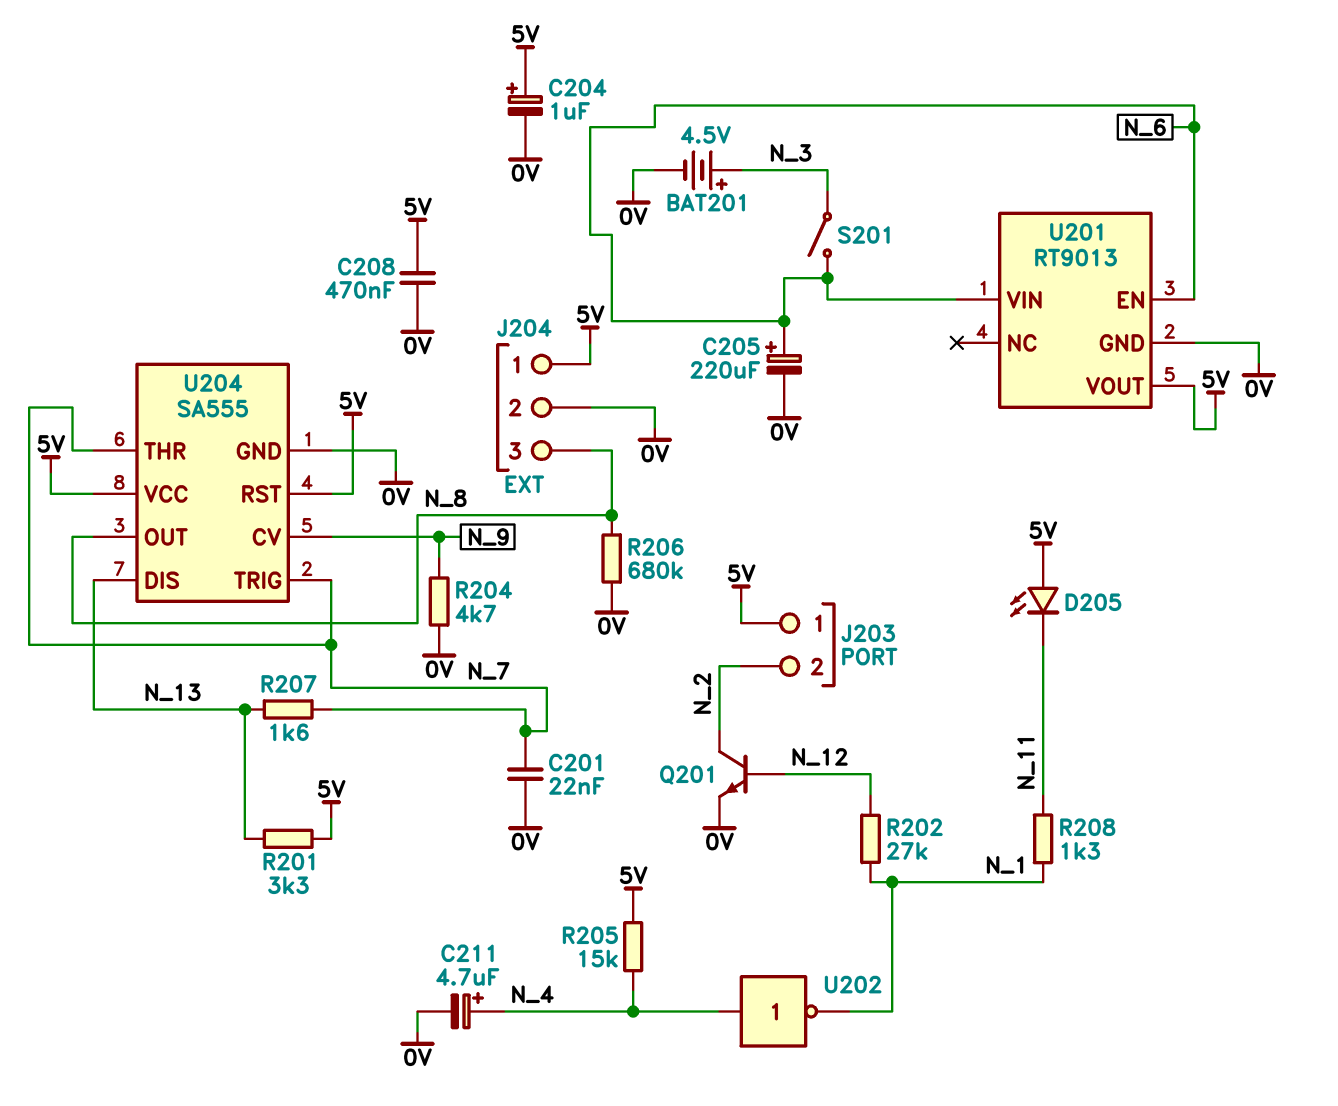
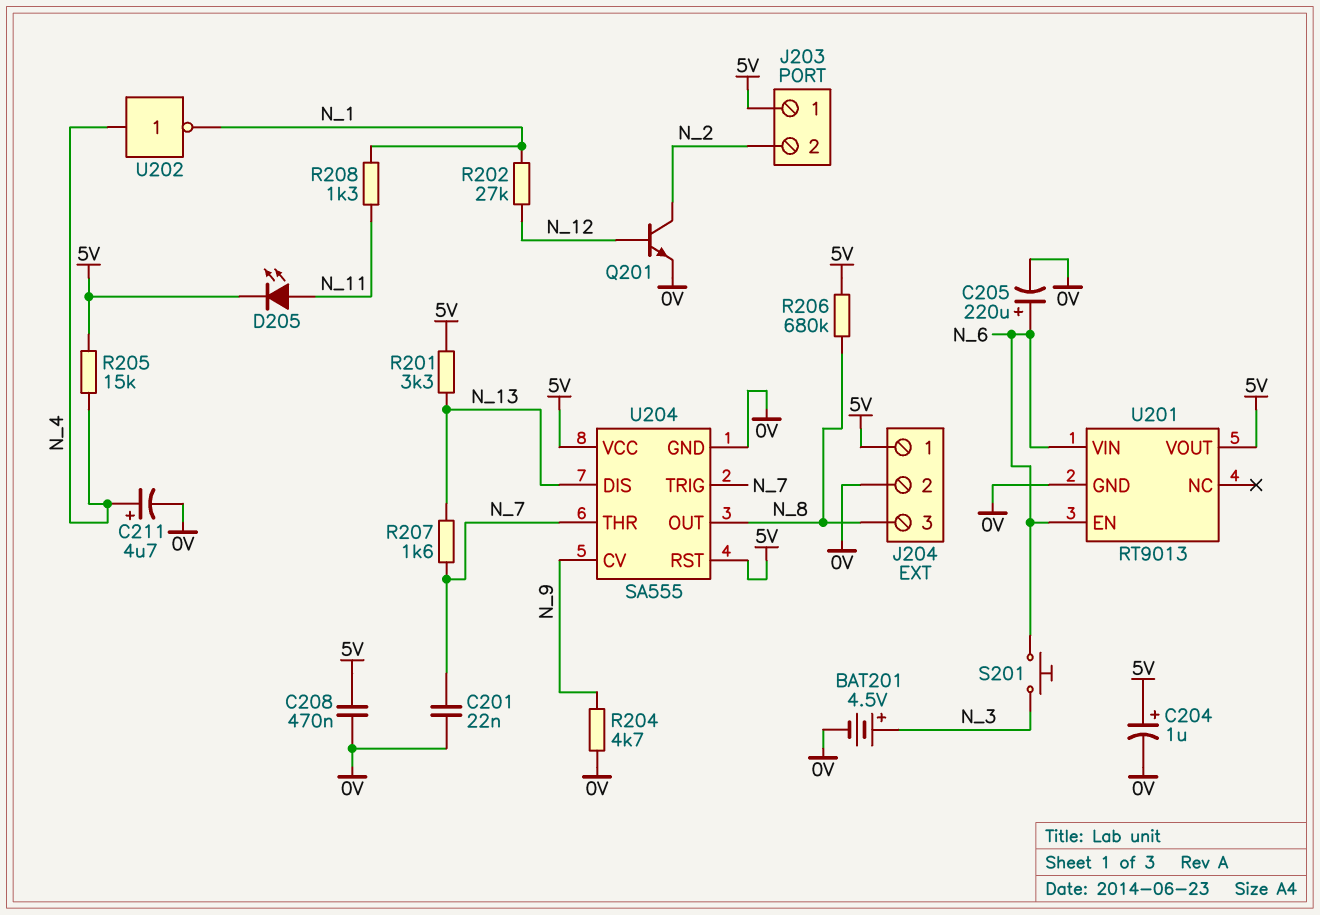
D205: LED (A 5V, K N_11) -> LED (A N_11, K 5V)
R206: 680k (0V, N_8) -> 680k (5V, N_8)
S201: switch (N_3, N_6) -> button (N_3, N_6)

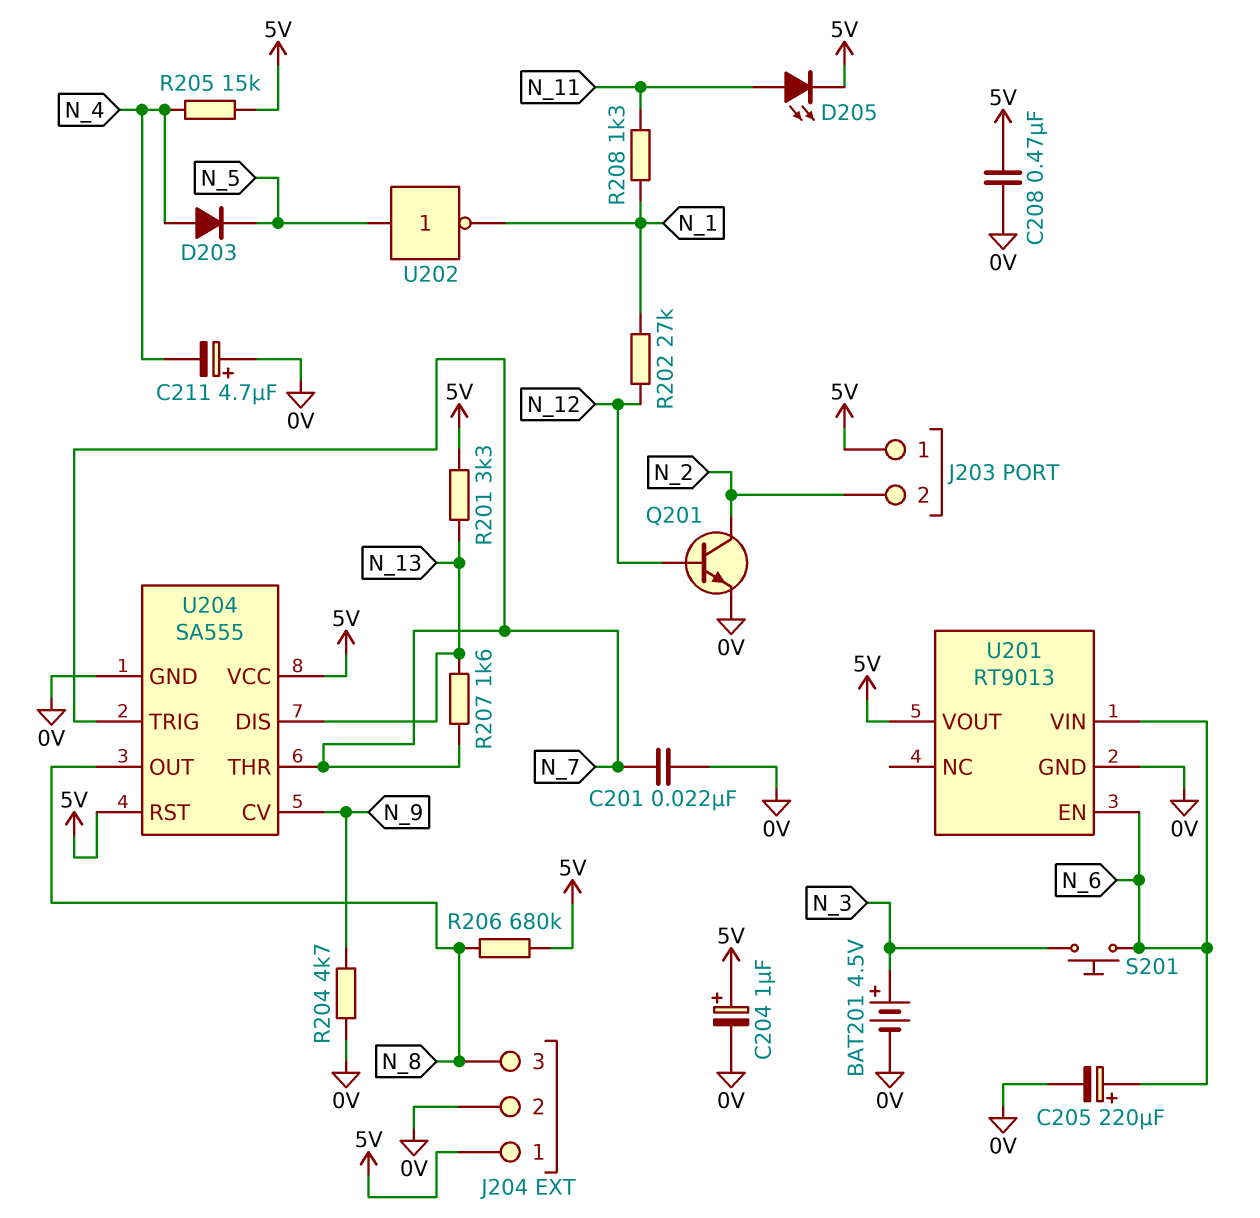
C211: 4.7uF (plus N_4, minus 0V) -> 4.7uF (plus 0V, minus N_4)
D203: none -> diode (A N_4, K N_5)
U202: NOT (in N_4, out N_1) -> NOT (in N_5, out N_1)

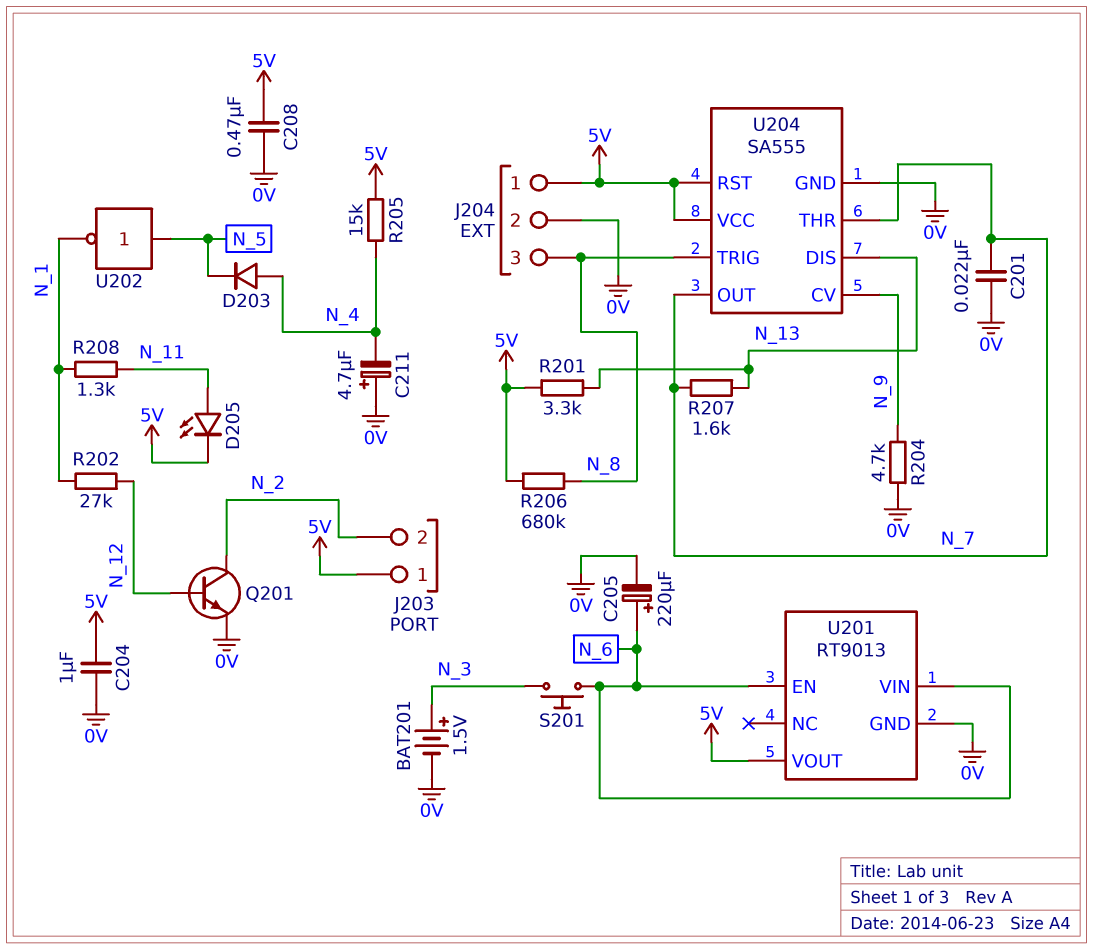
BAT201: 4.5V (plus N_3, minus 0V) -> 1.5V (plus N_3, minus 0V)
C204: 1uF (plus 5V, minus 0V) -> 1uF (0V, 5V)
U204 pin OUT: N_8 -> N_7
U204 pin TRIG: N_7 -> N_8

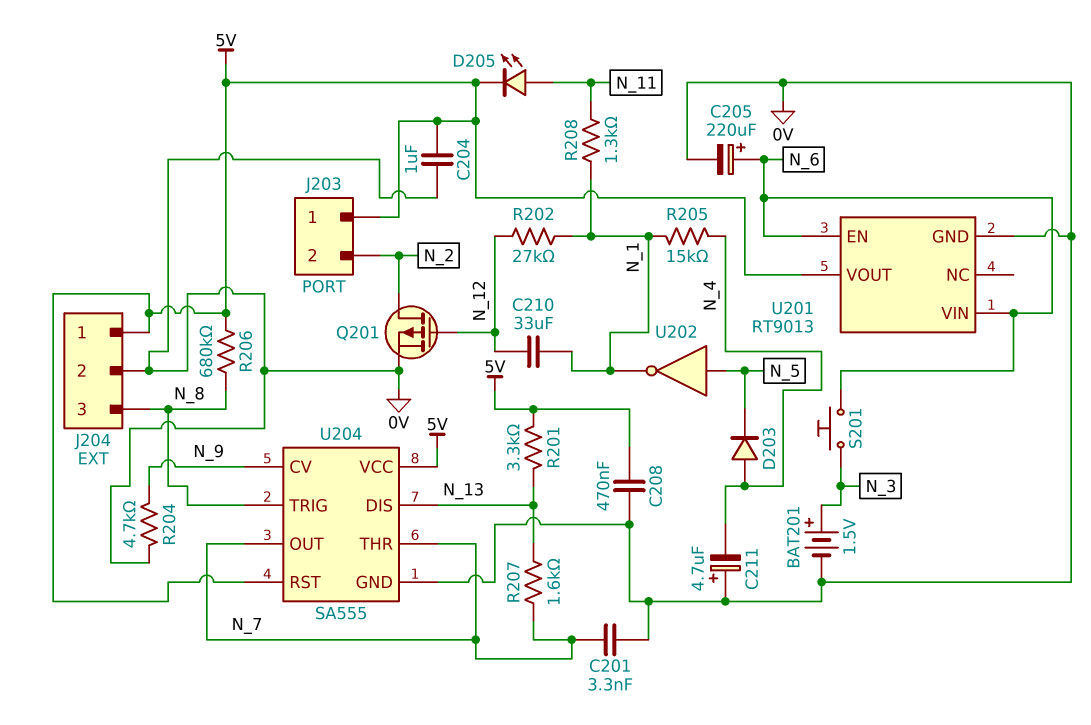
C201: 22nF (0V, N_7) -> 3.3nF (0V, N_7)
C210: none -> 33uF (N_1, N_12)
Q201: NPN (B N_12, C N_2, E 0V) -> PMOS (G N_12, D N_2, S 0V)
R205: 15k (5V, N_4) -> 15k (N_1, N_4)

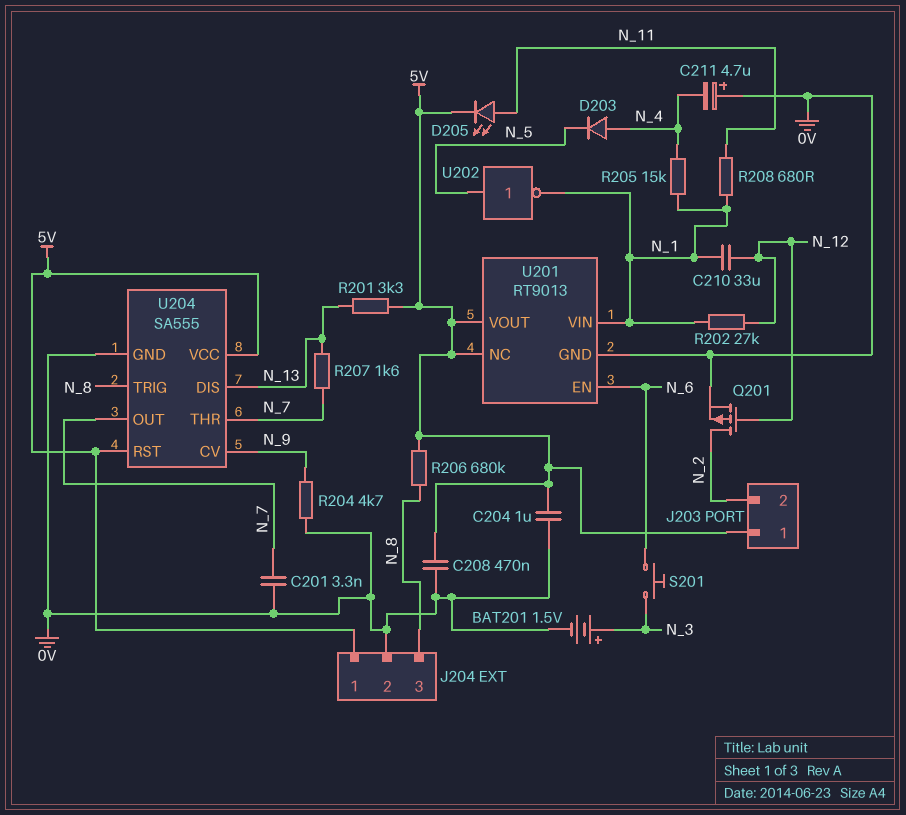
C205: 220uF (plus N_6, minus 0V) -> none
R208: 1.3k (N_1, N_11) -> 680 (N_1, N_11)
U201 pin NC: none -> 5V
U201 pin VIN: N_6 -> N_1

